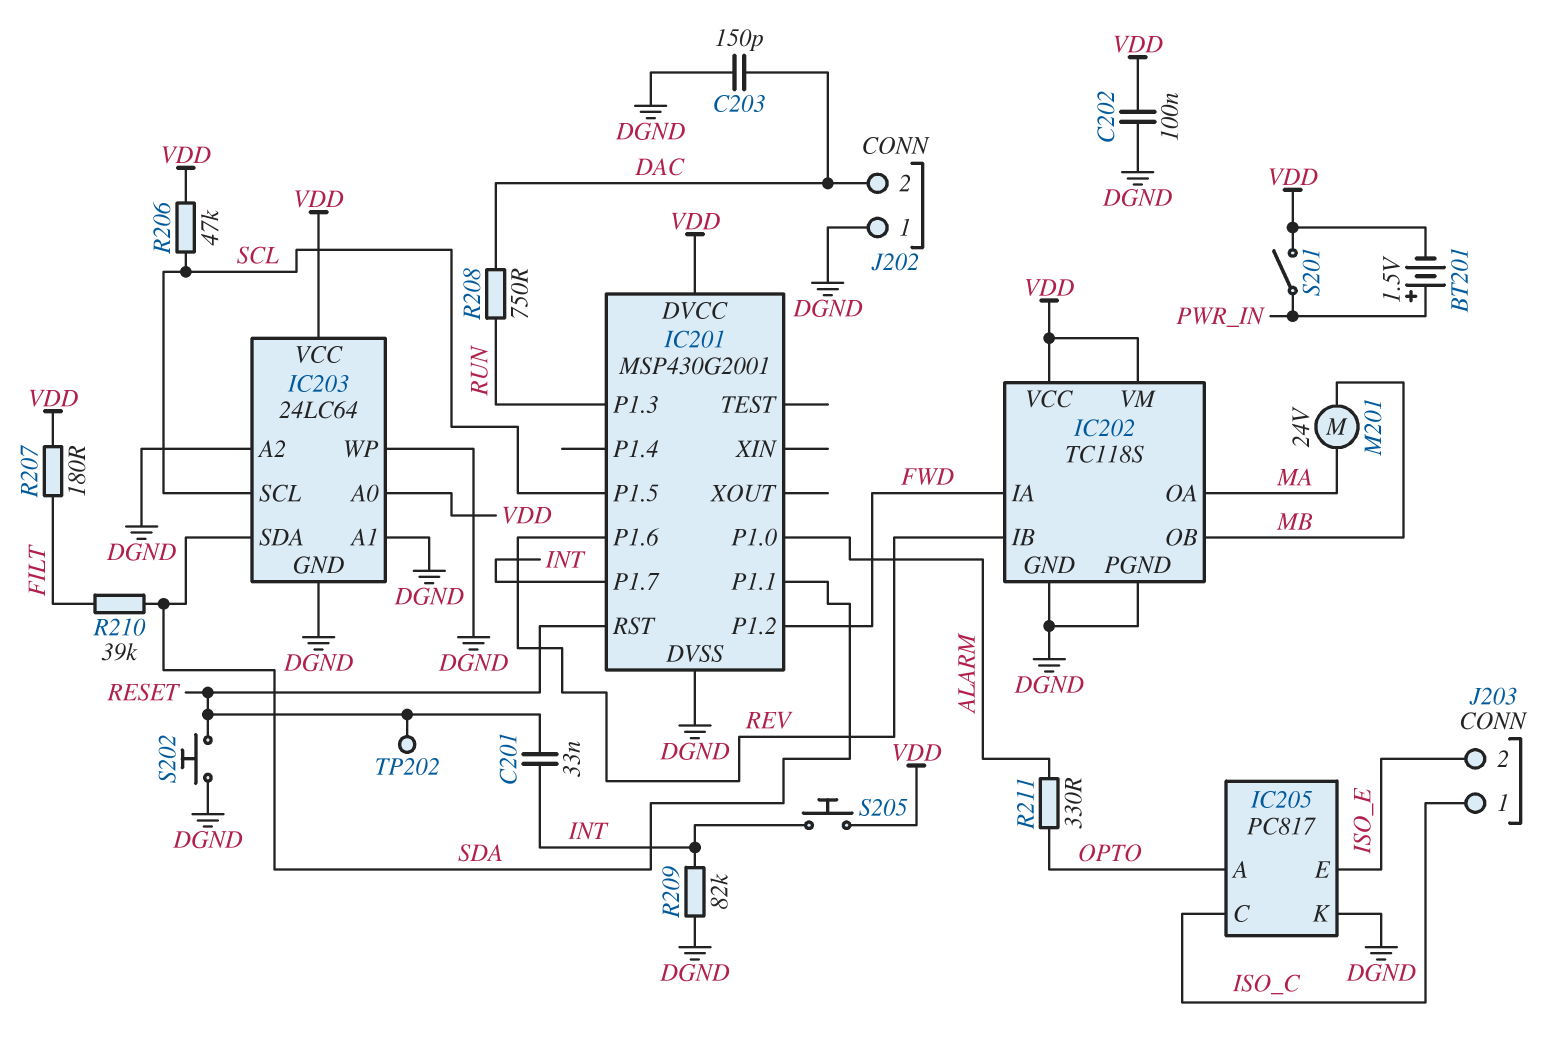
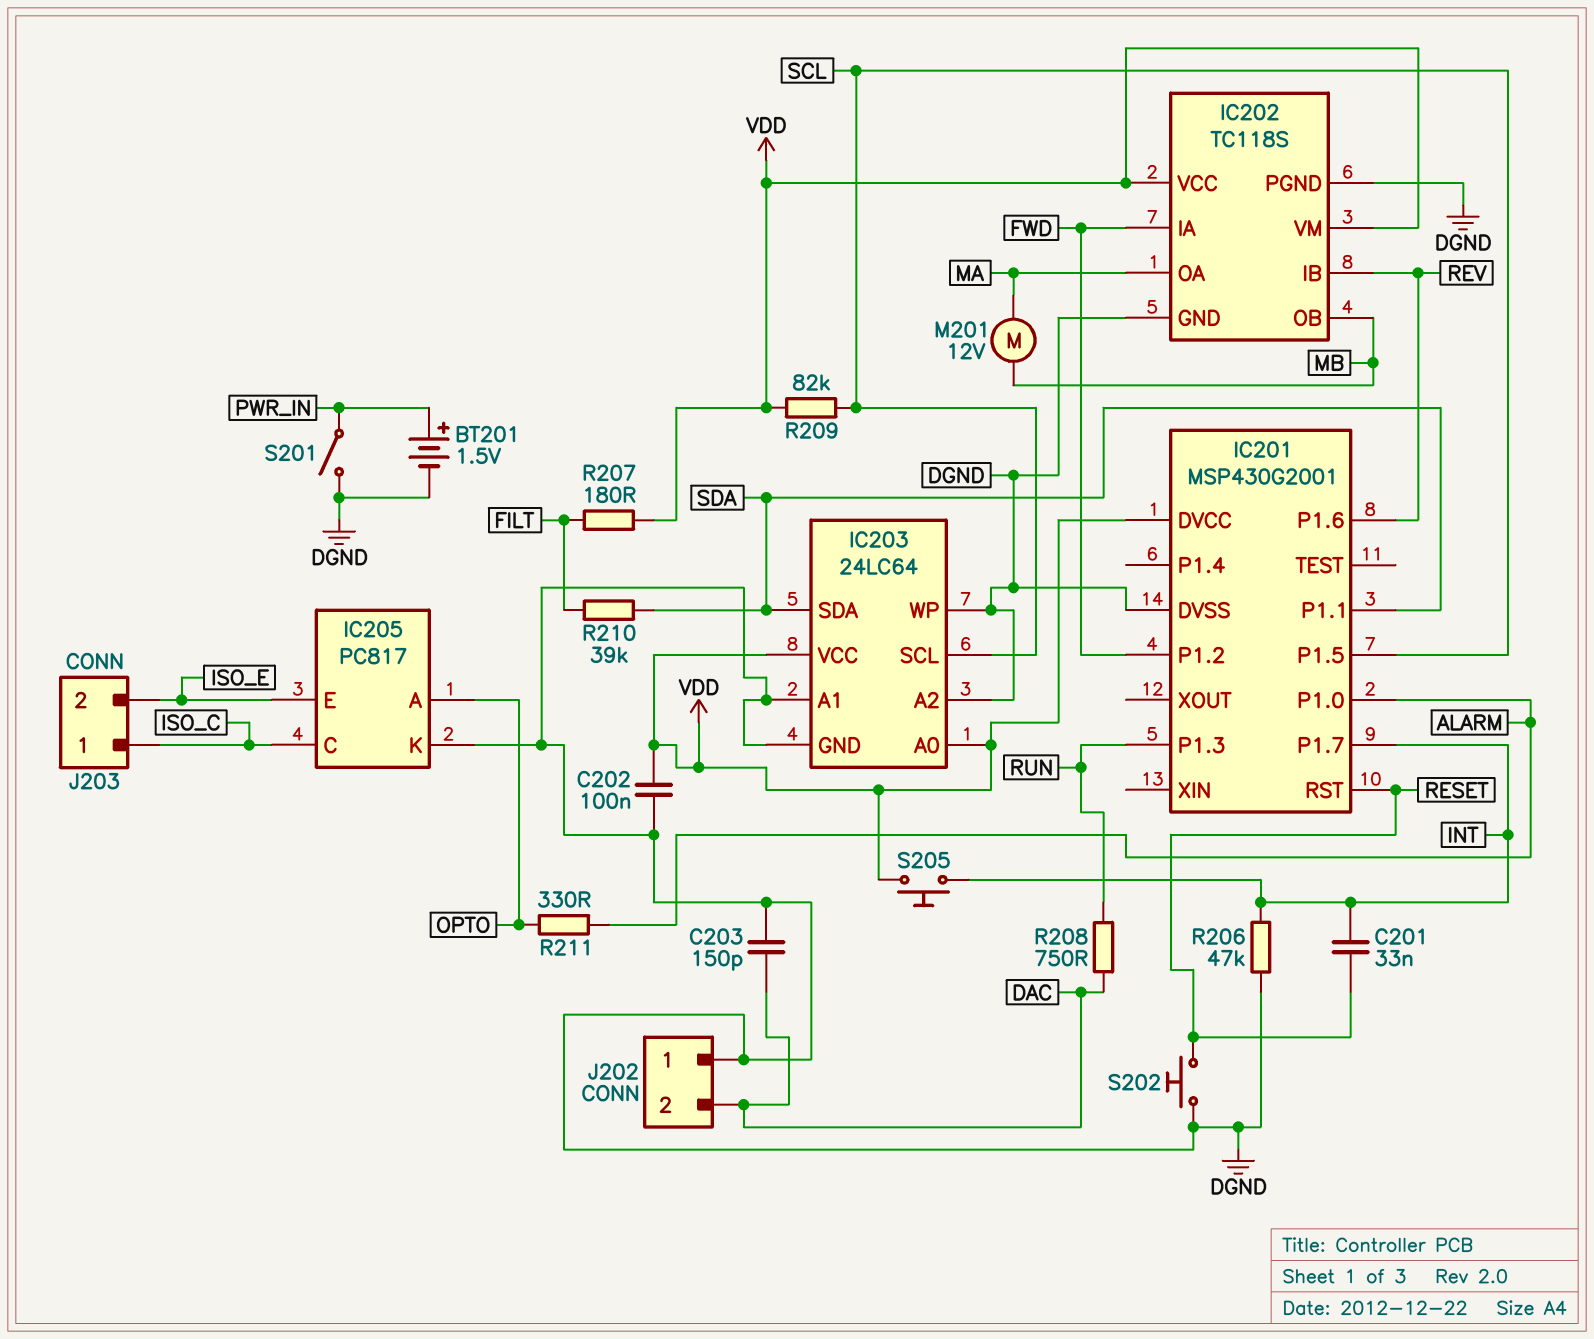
BT201: 1.5V (plus PWR_IN, minus VDD) -> 1.5V (plus PWR_IN, minus DGND)
M201: motor 24V (MA, MB) -> motor 12V (MA, MB)
R206: 47k (SCL, VDD) -> 47k (DGND, INT)
R209: 82k (DGND, INT) -> 82k (SCL, VDD)
S201: switch (PWR_IN, VDD) -> switch (DGND, PWR_IN)
TP202: test point (RESET) -> none

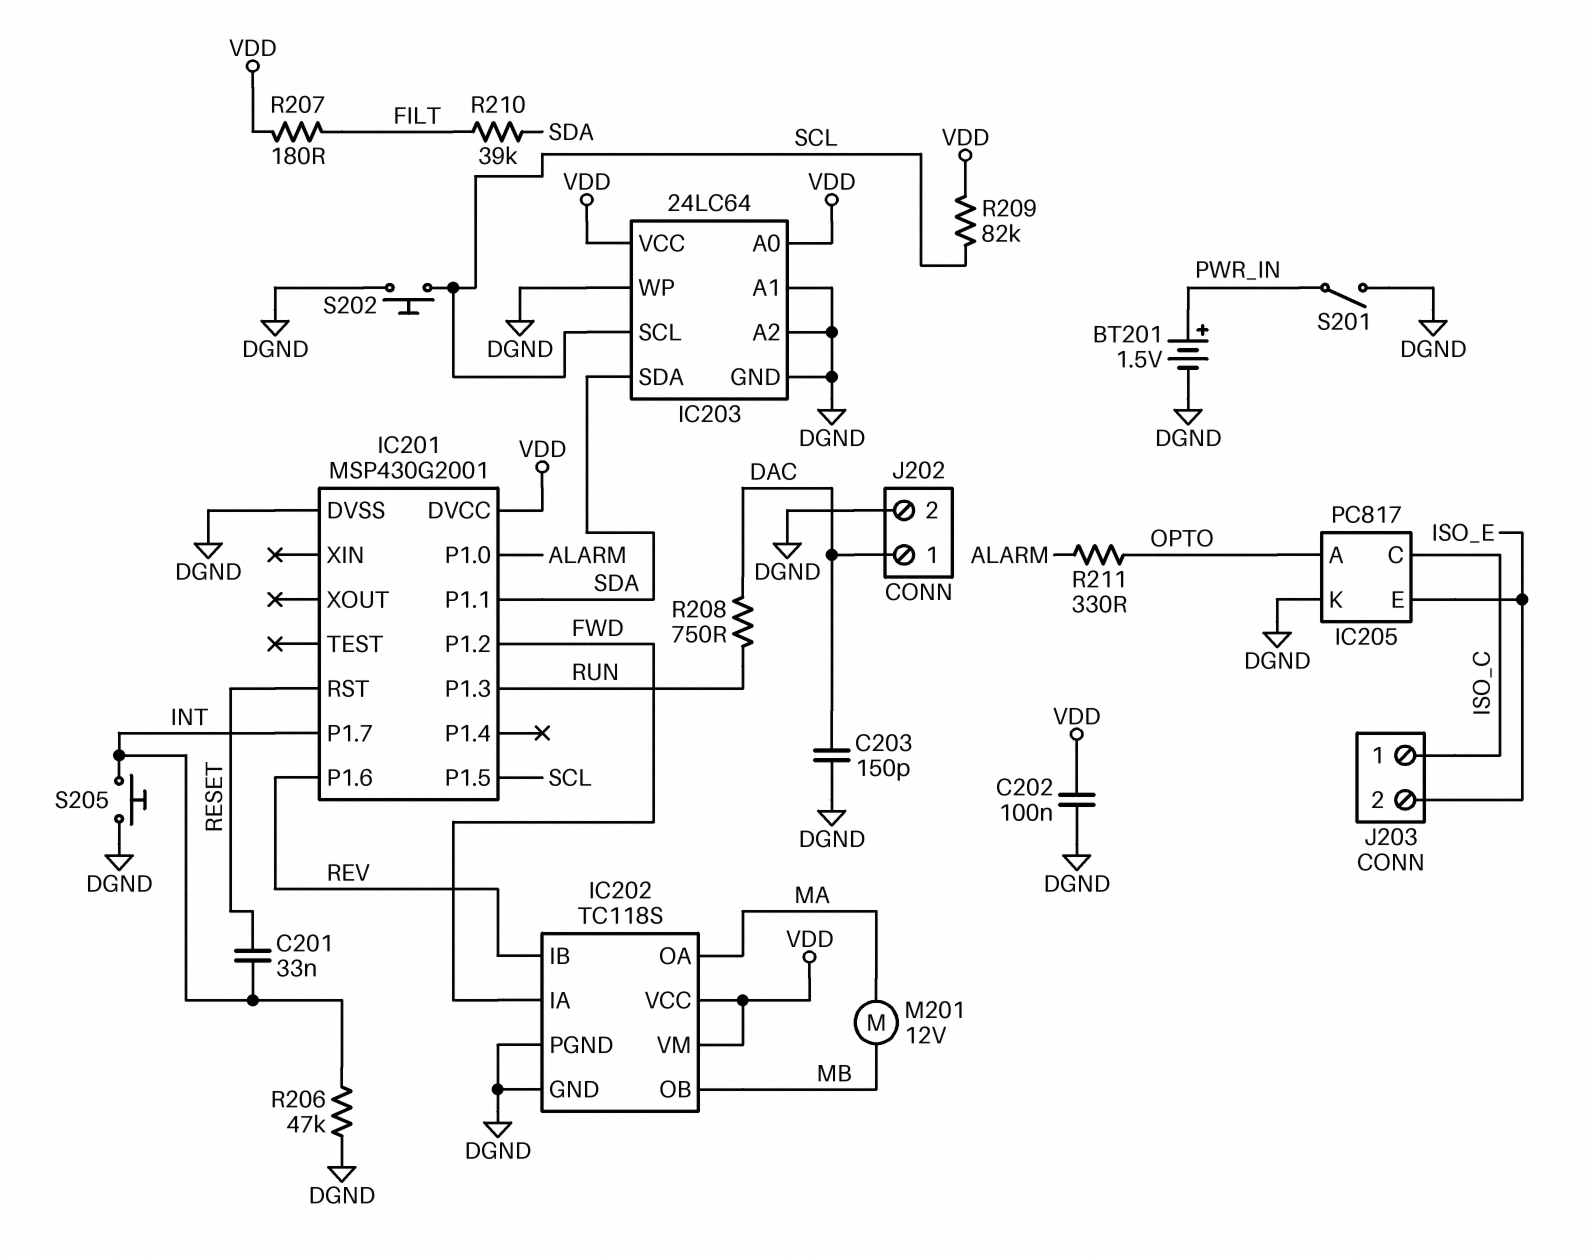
J202 pin 1: DGND -> DAC
J202 pin 2: DAC -> DGND
S202: button (DGND, RESET) -> button (DGND, SCL)
S205: button (INT, VDD) -> button (DGND, INT)

